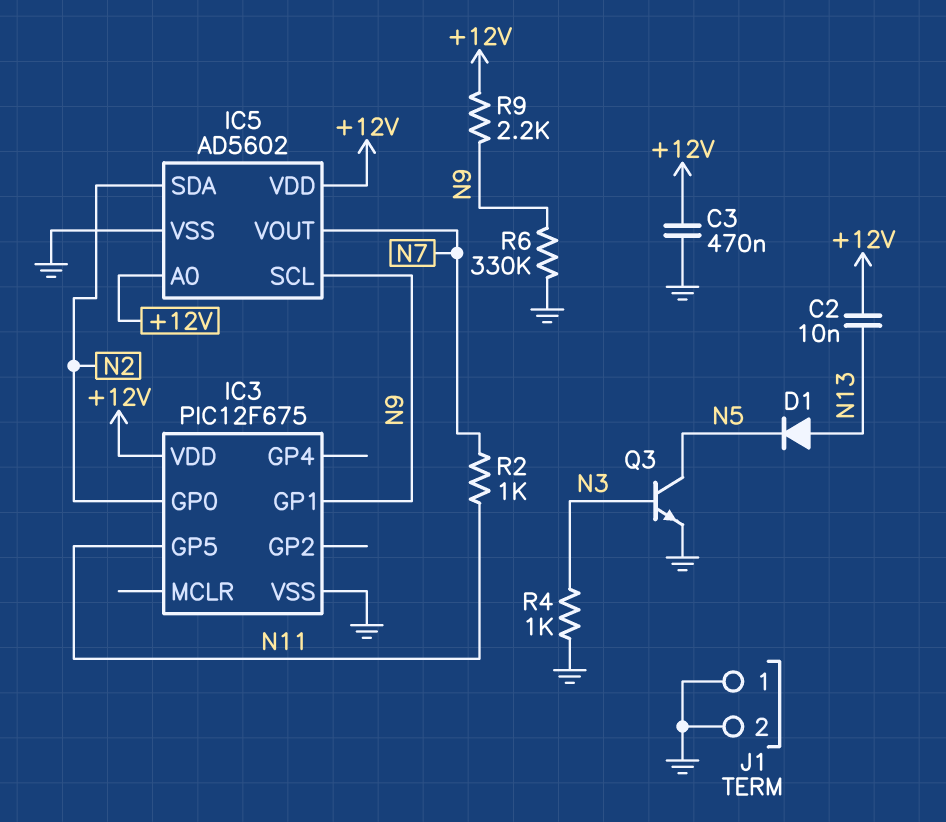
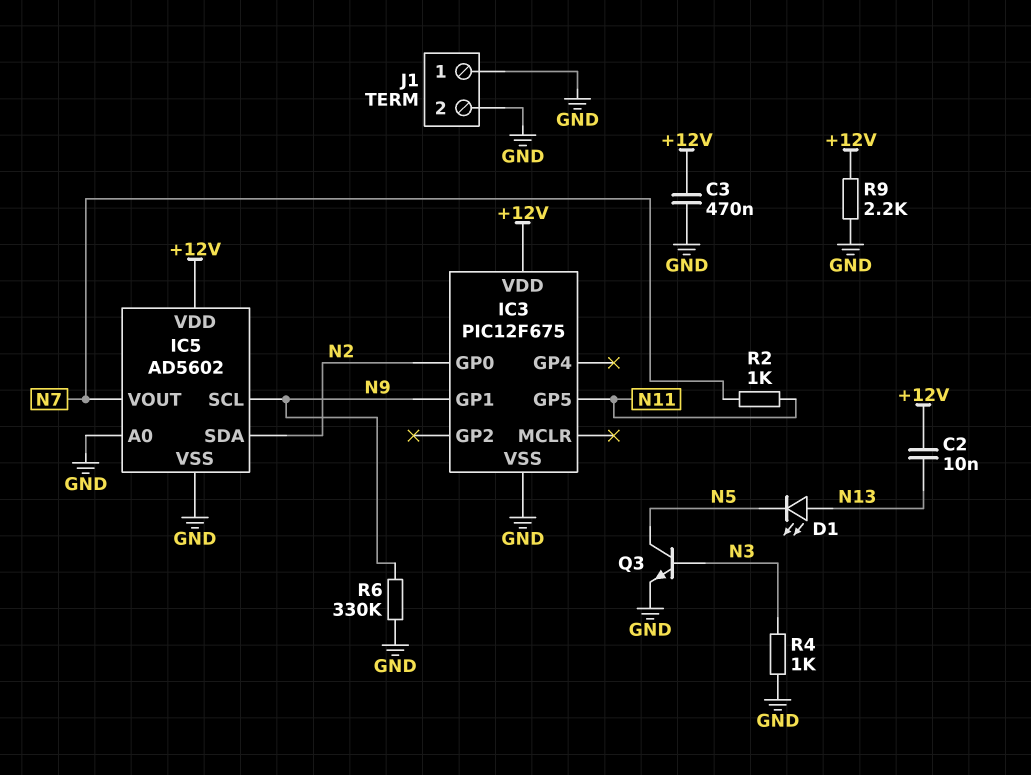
D1: diode (A N13, K N5) -> LED (A N13, K N5)
IC5 pin A0: +12V -> GND
R9: 2.2k (+12V, N9) -> 2.2k (+12V, GND)

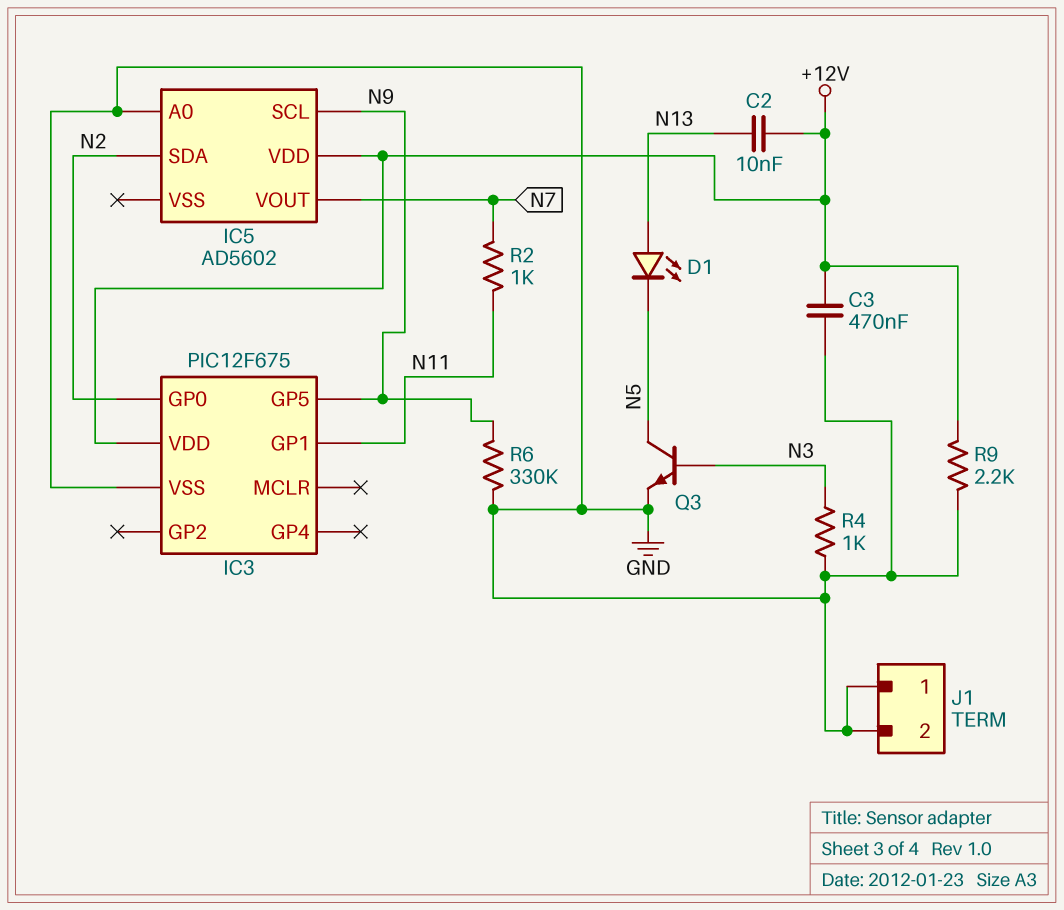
IC3 pin GP1: N9 -> N11
IC3 pin GP5: N11 -> N9
IC5 pin VSS: GND -> none

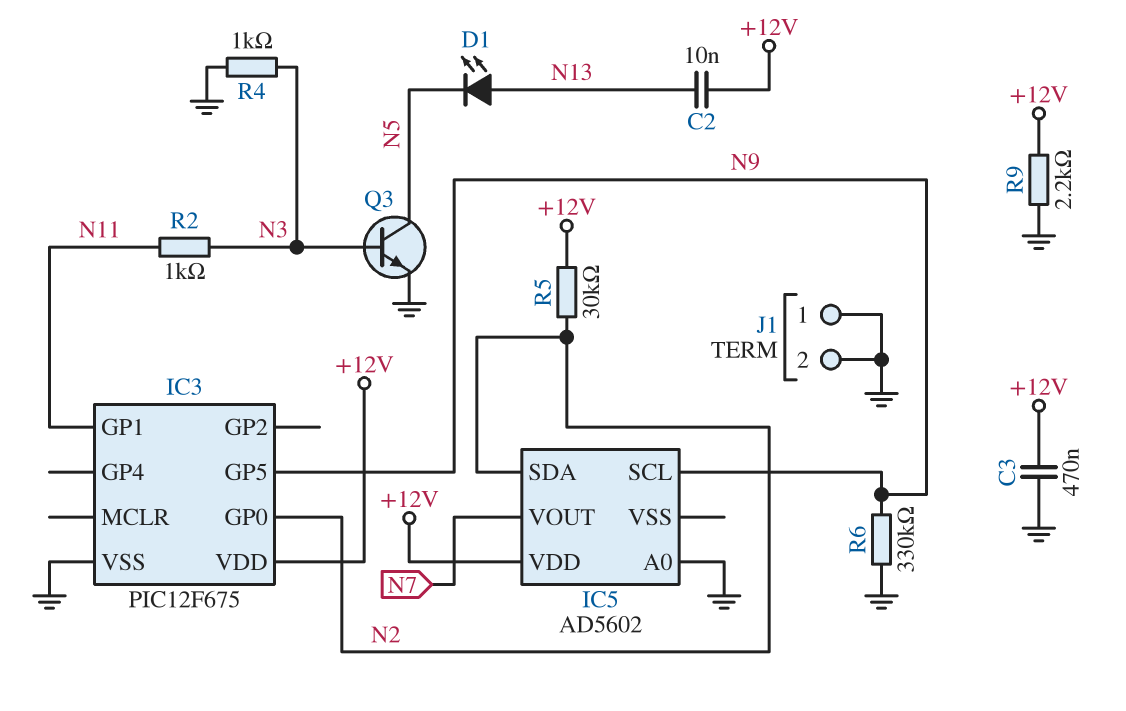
R2: 1k (N7, N11) -> 1k (N3, N11)
R5: none -> 30k (+12V, N2)

